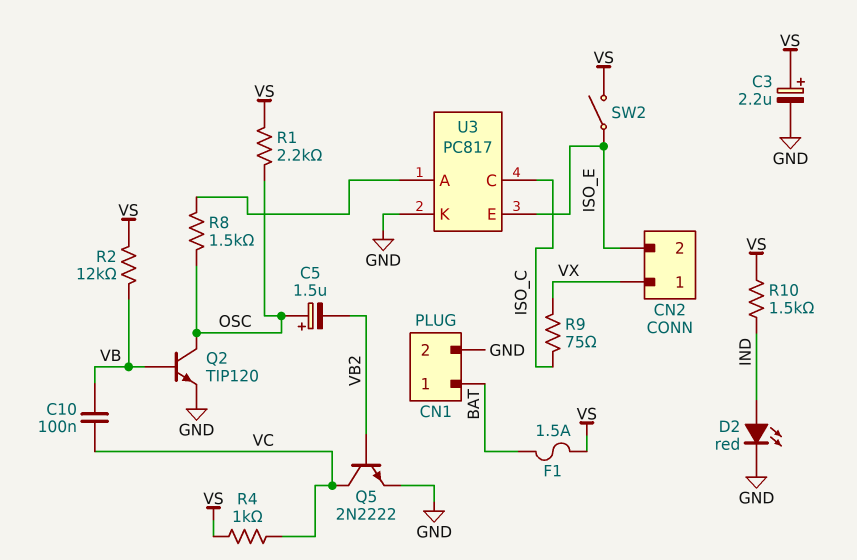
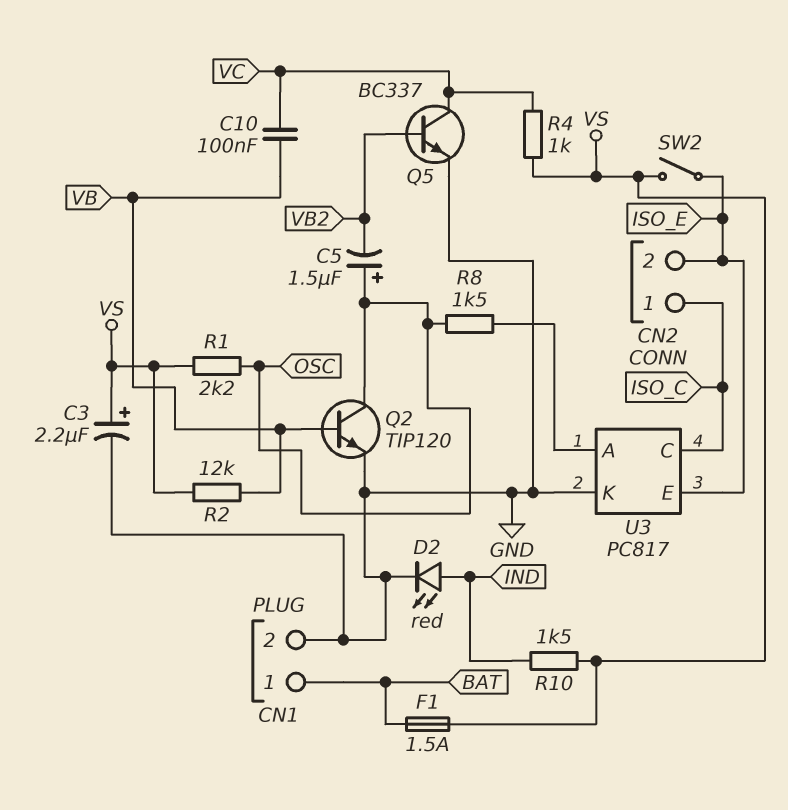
CN2 pin 1: VX -> ISO_C
Q5: NPN 2N2222 (B VB2, C VC, E GND) -> NPN BC337 (B VB2, C VC, E GND)
R9: 75 (ISO_C, VX) -> none

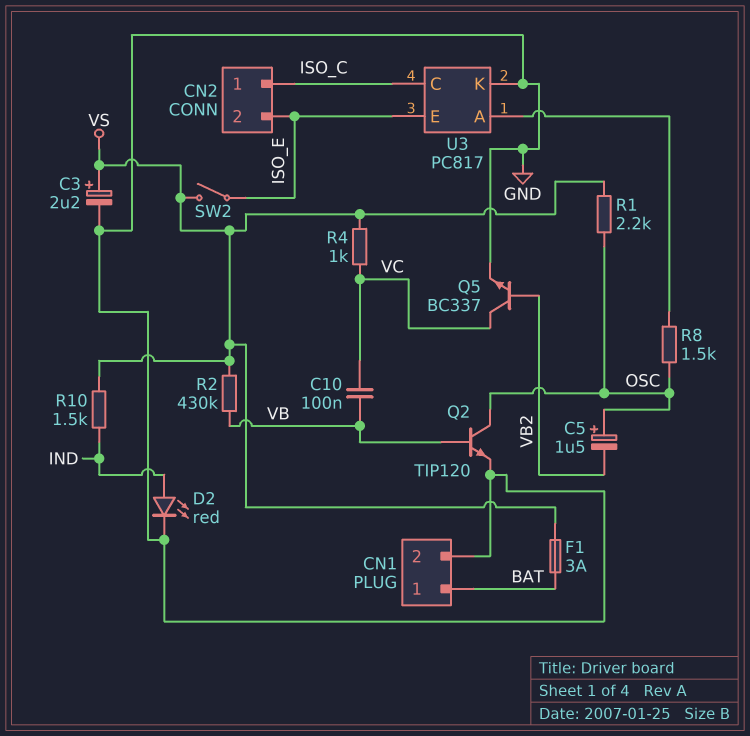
F1: 1.5A (BAT, VS) -> 3A (BAT, VS)
R2: 12k (VB, VS) -> 430k (VB, VS)

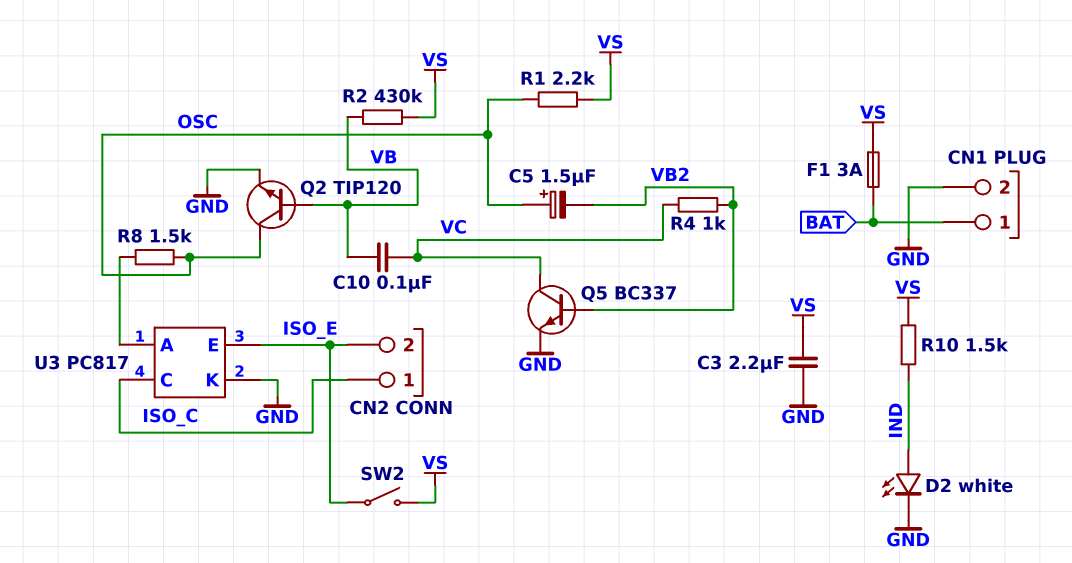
C3: 2.2uF (plus VS, minus GND) -> 2.2uF (GND, VS)
D2: LED red (A IND, K GND) -> LED white (A IND, K GND)
R4: 1k (VC, VS) -> 1k (VB2, VC)

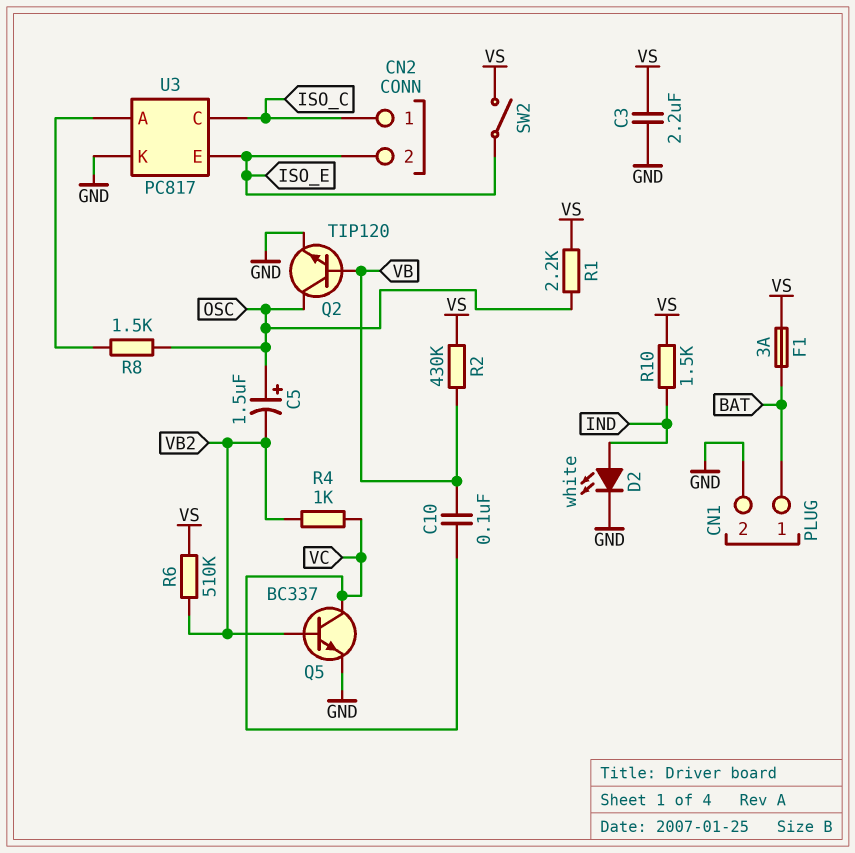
R6: none -> 510k (VB2, VS)

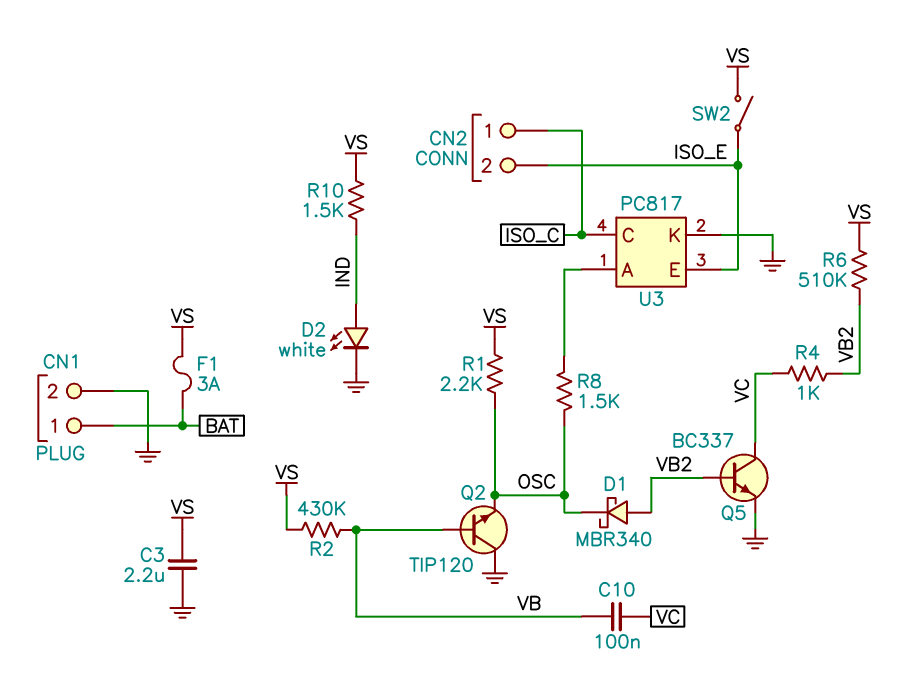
C5: 1.5uF (plus OSC, minus VB2) -> none
D1: none -> schottky MBR340 (A VB2, K OSC)
Q2: NPN TIP120 (B VB, C OSC, E GND) -> NPN TIP120 (B VB, C GND, E OSC)

